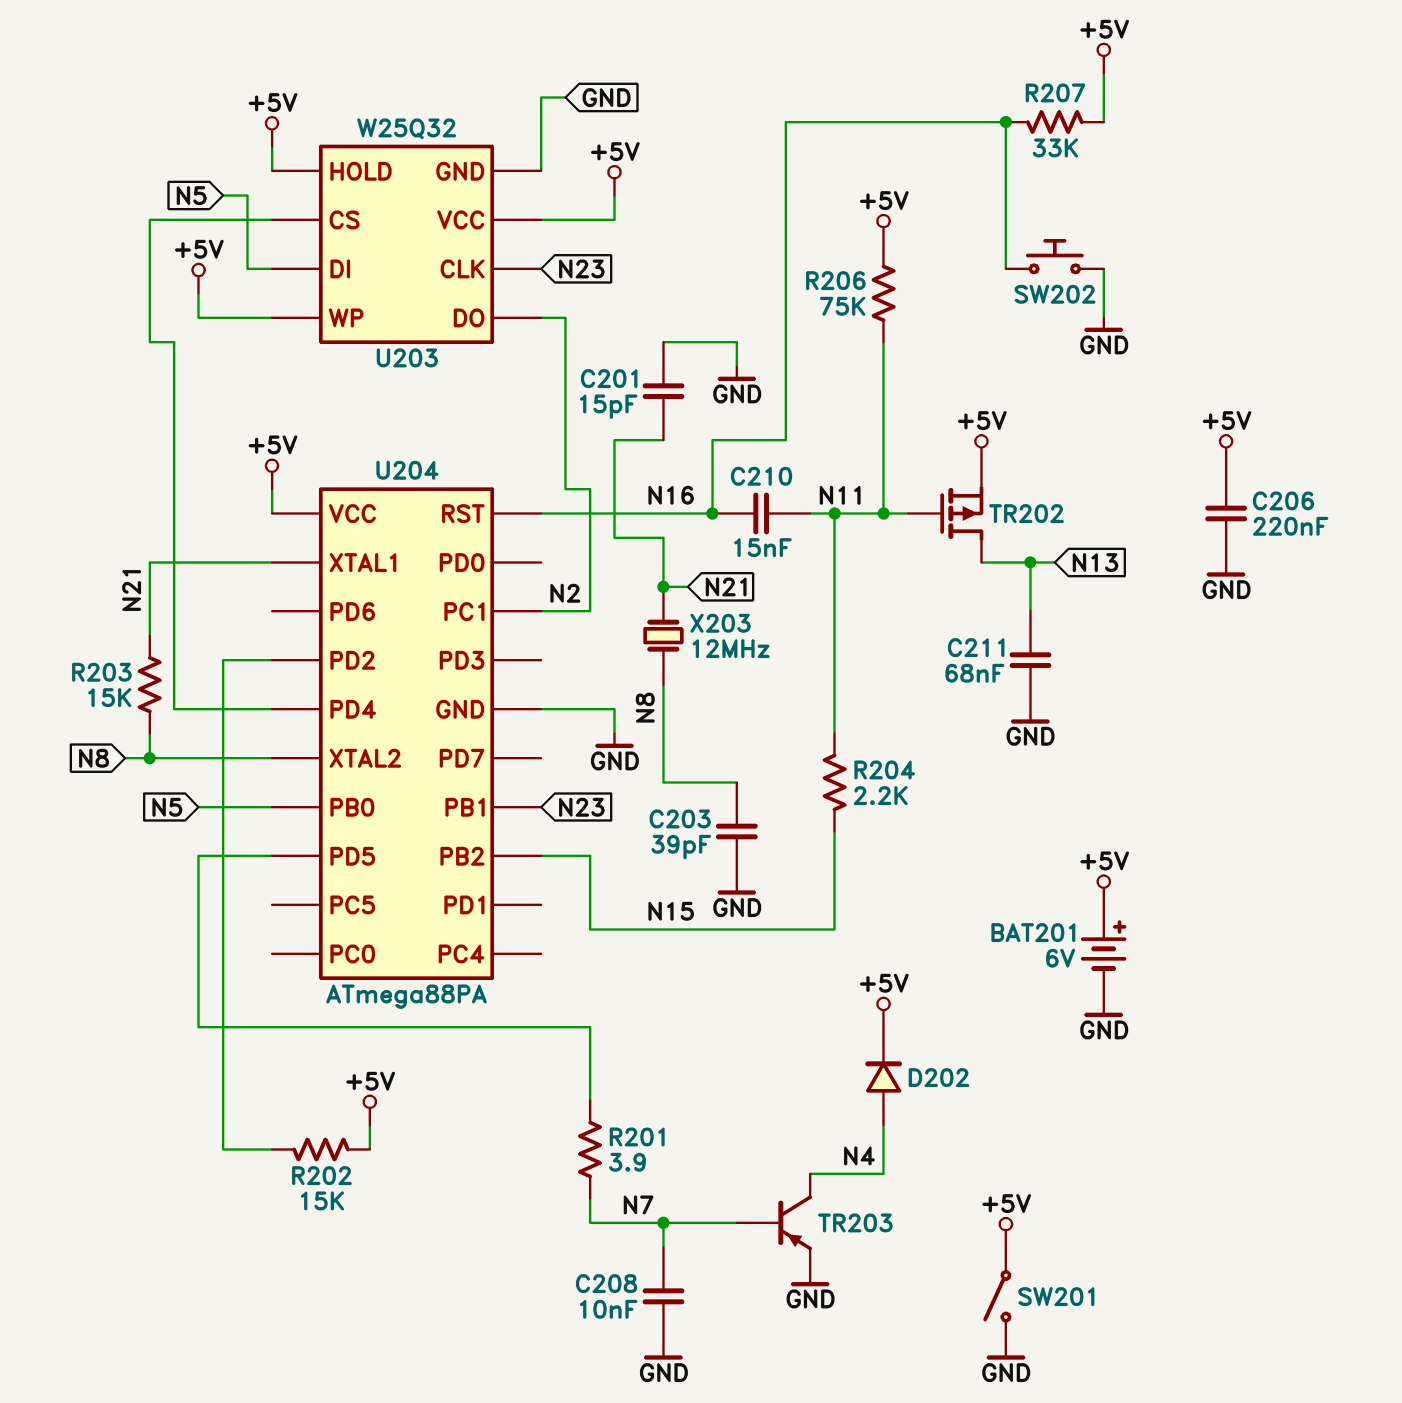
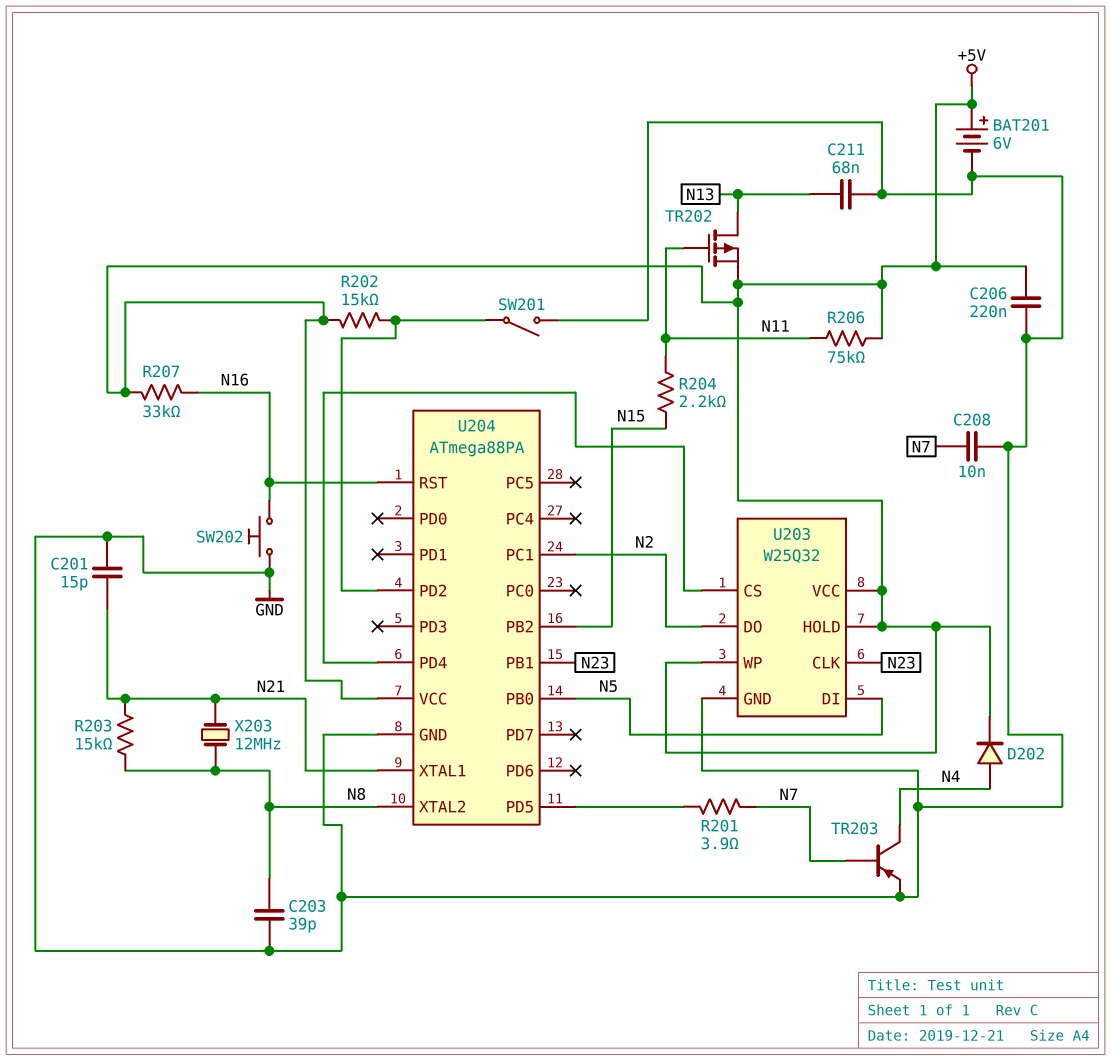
C210: 15nF (N11, N16) -> none
SW201: switch (+5V, GND) -> switch (GND, U204/PD2)

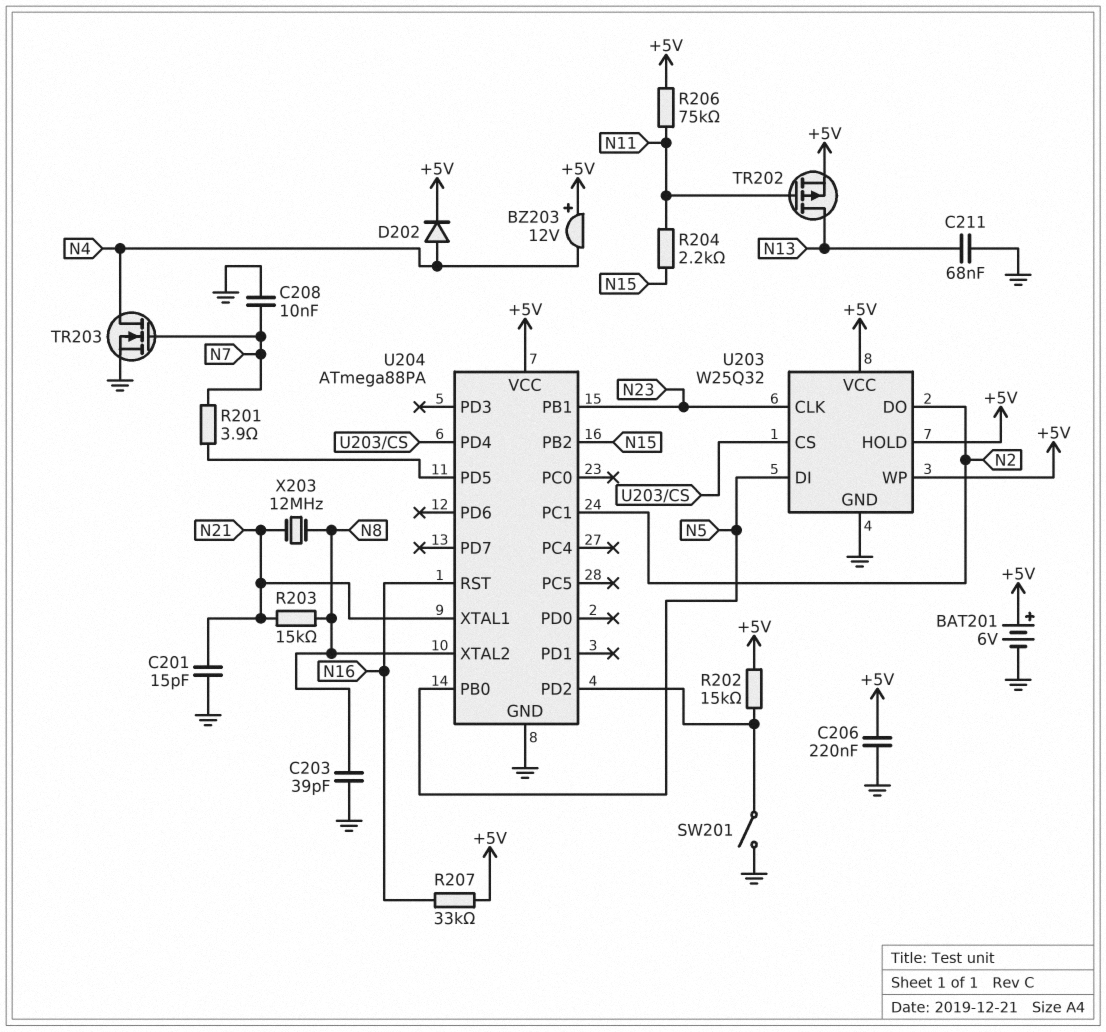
BZ203: none -> buzzer 12V (plus +5V, minus N4)
SW202: button (GND, N16) -> none
TR203: PNP (B N7, C N4, E GND) -> NMOS (G N7, D N4, S GND)

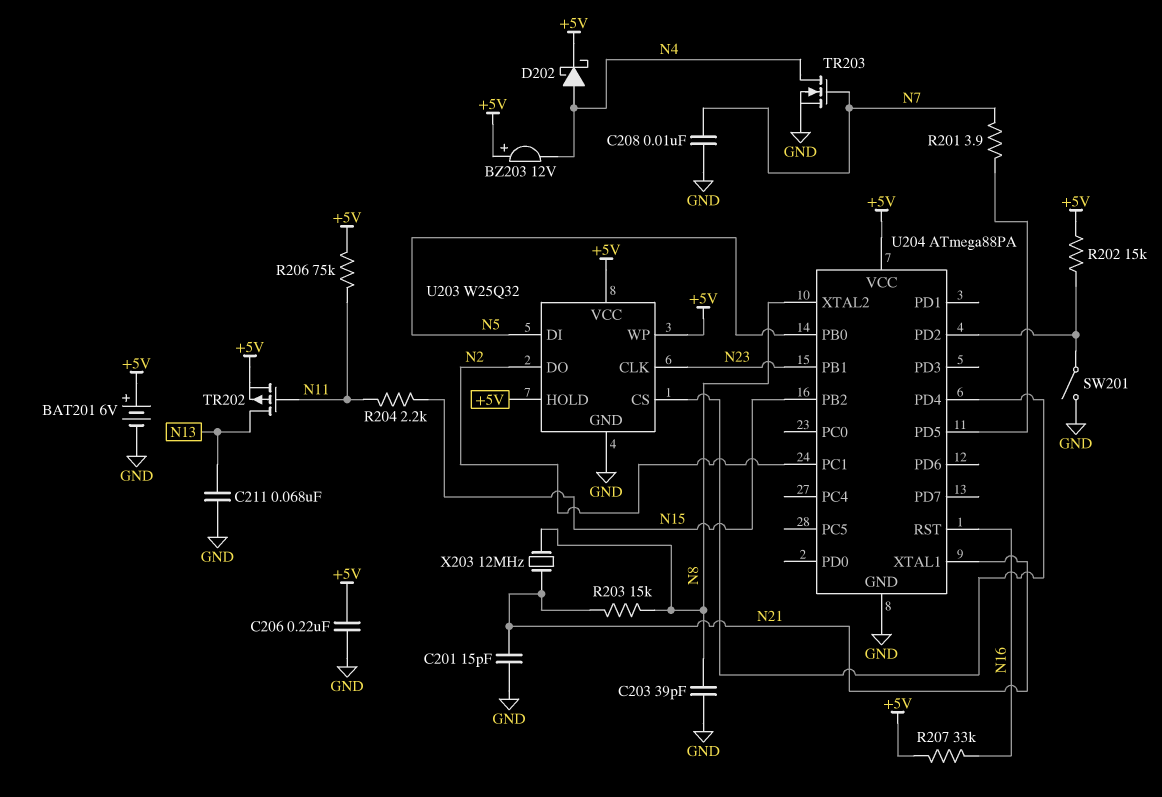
D202: diode (A N4, K +5V) -> schottky (A N4, K +5V)

